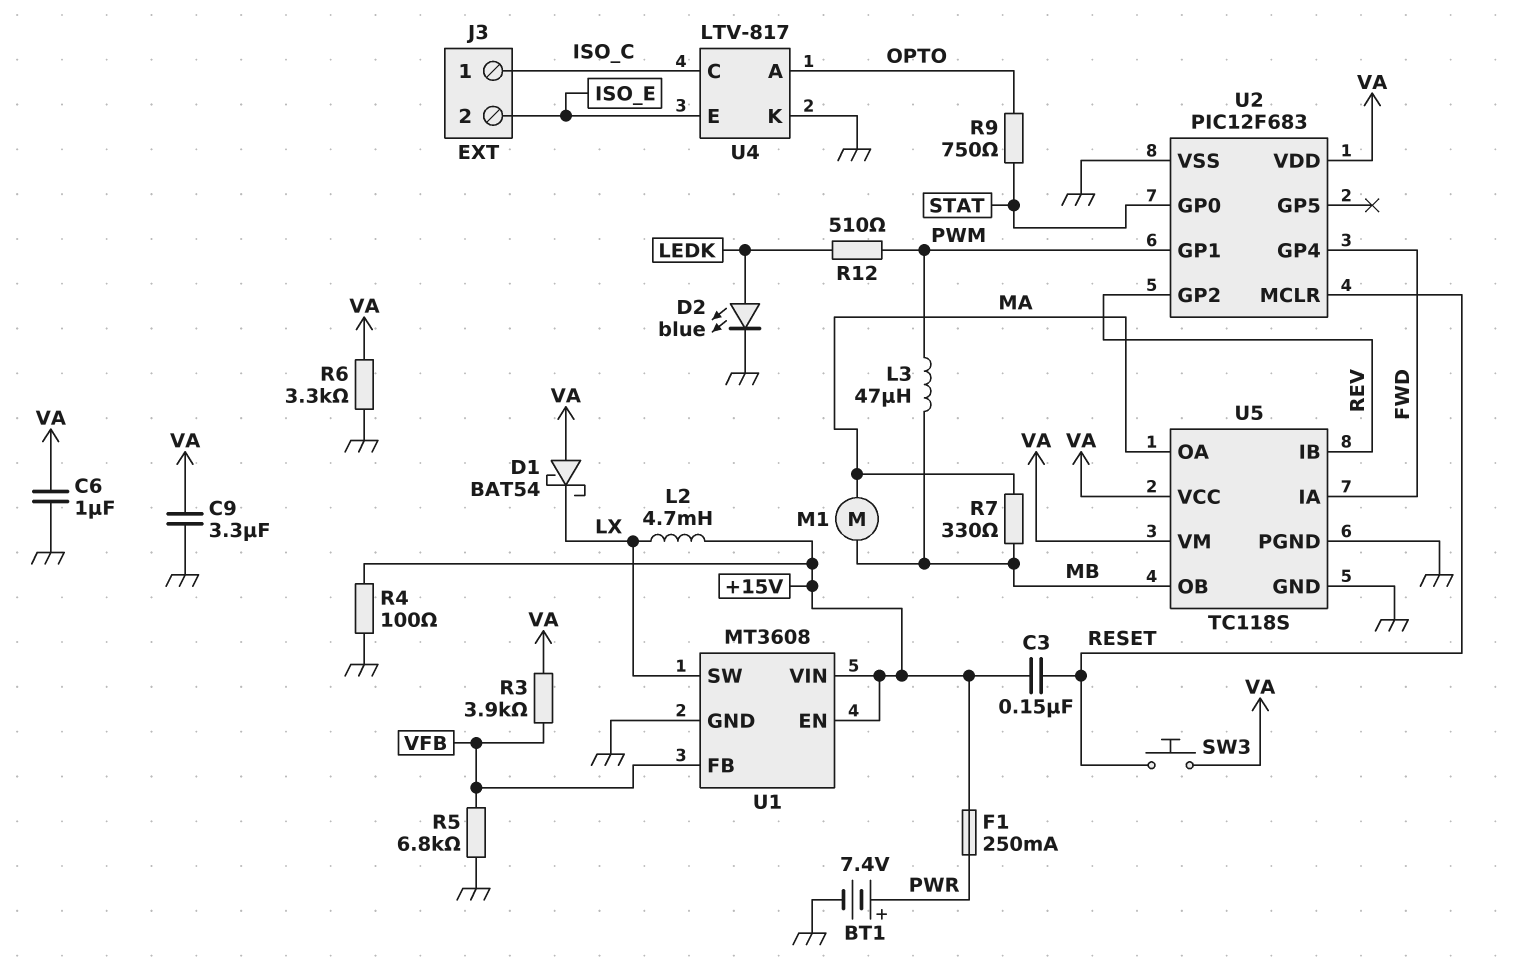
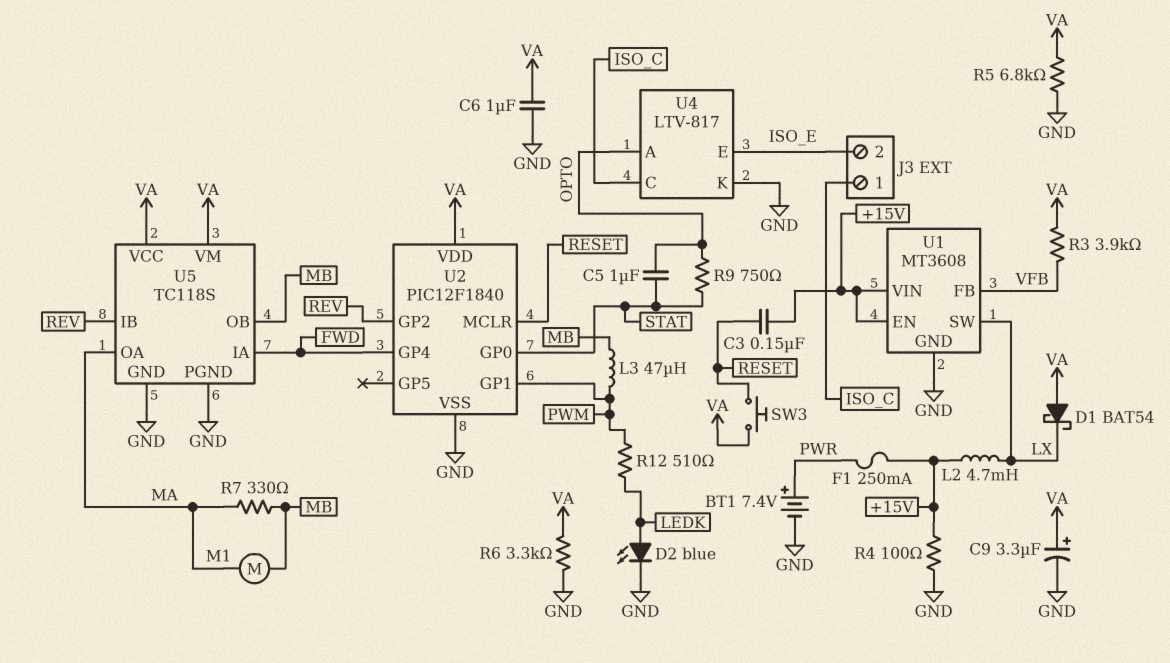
C5: none -> 1uF (OPTO, STAT)
C9: 3.3uF (GND, VA) -> 3.3uF (plus VA, minus GND)
R5: 6.8k (GND, VFB) -> 6.8k (GND, VA)
U2: PIC12F683 -> PIC12F1840

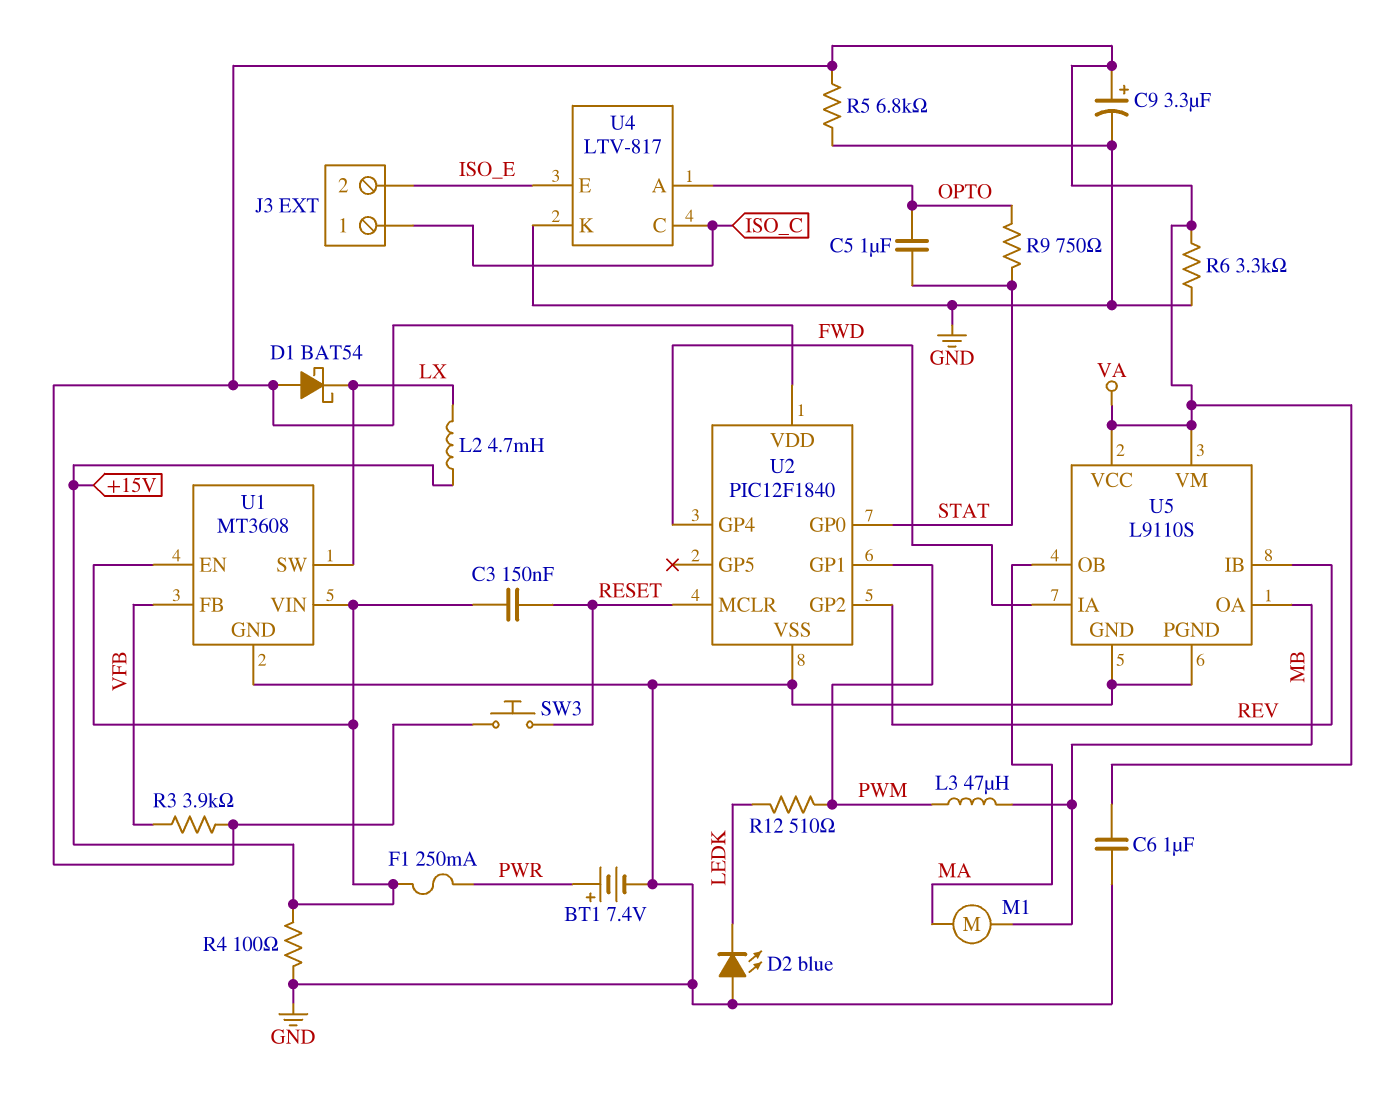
D2: LED blue (A LEDK, K GND) -> LED blue (A GND, K LEDK)
R7: 330 (MA, MB) -> none
U5: TC118S -> L9110S
U5 pin OA: MA -> MB
U5 pin OB: MB -> MA

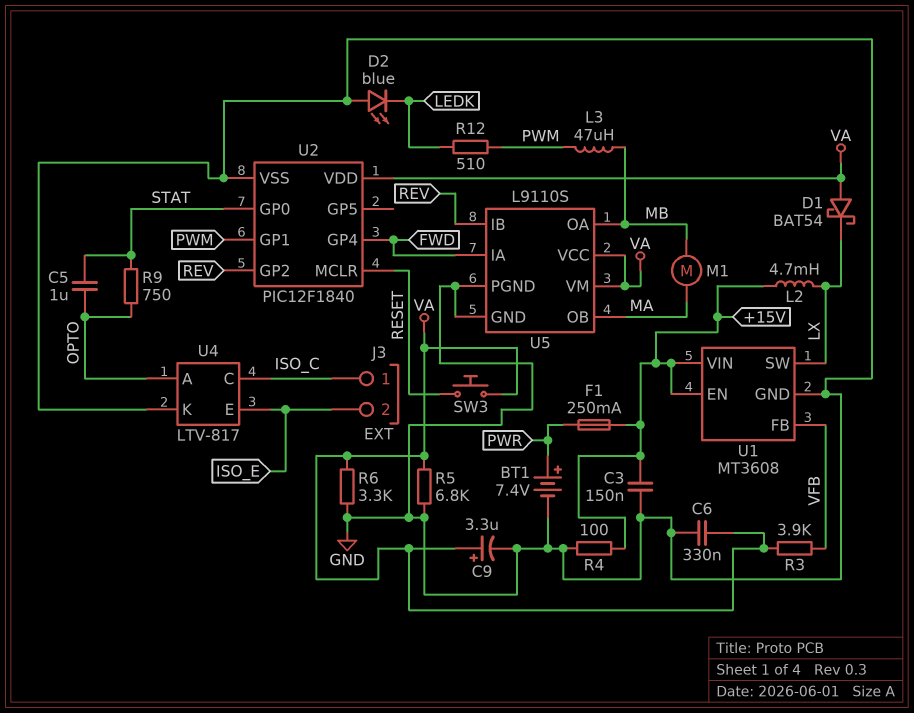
C3: 150nF (+15V, RESET) -> 150nF (+15V, GND)
C6: 1uF (GND, VA) -> 330nF (GND, VA)

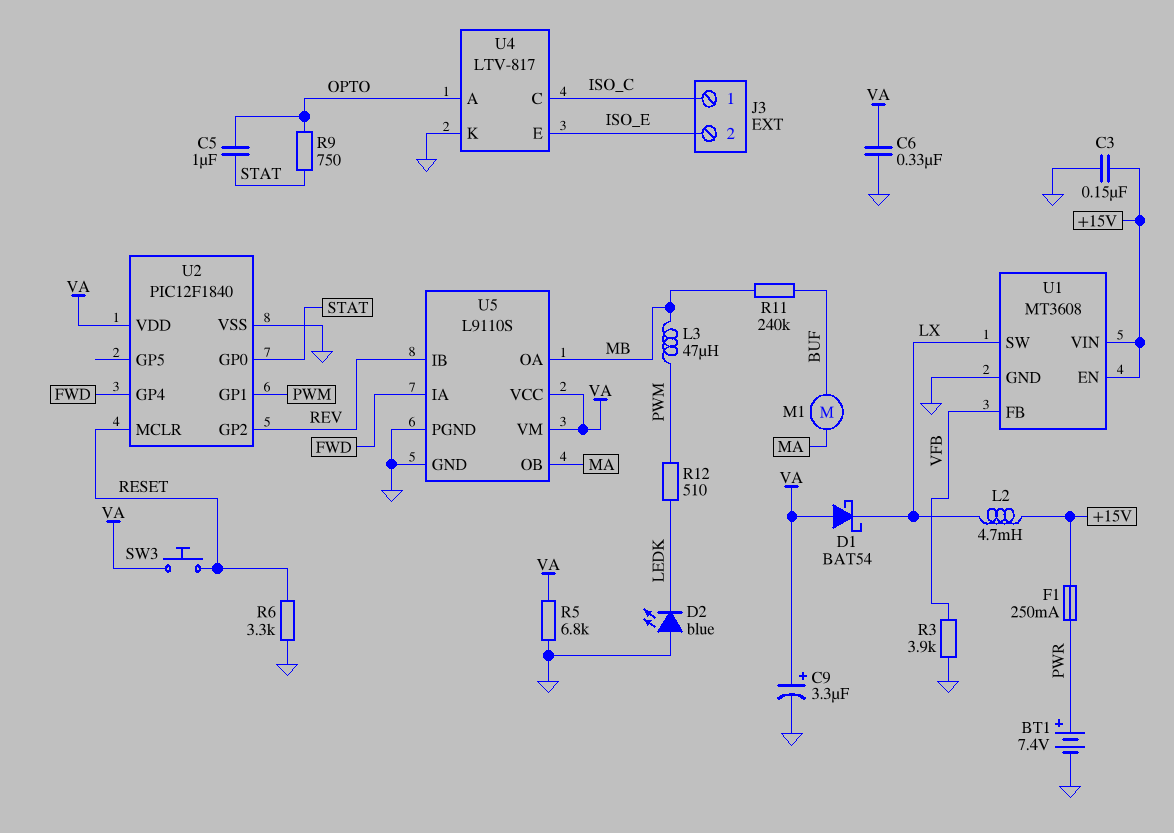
M1: motor (MA, MB) -> motor (BUF, MA)
R3: 3.9k (VA, VFB) -> 3.9k (GND, VFB)
R4: 100 (+15V, GND) -> none
R6: 3.3k (GND, VA) -> 3.3k (GND, RESET)
R11: none -> 240k (BUF, MB)

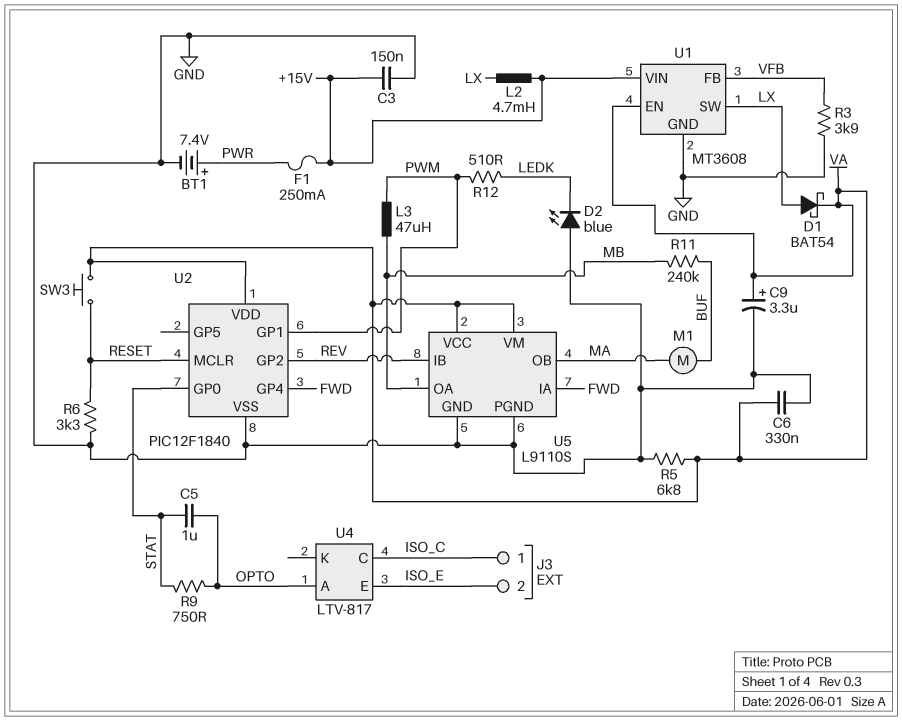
D1: schottky BAT54 (A VA, K LX) -> schottky BAT54 (A LX, K VA)
U1 pin EN: +15V -> VA
U4 pin K: GND -> none

